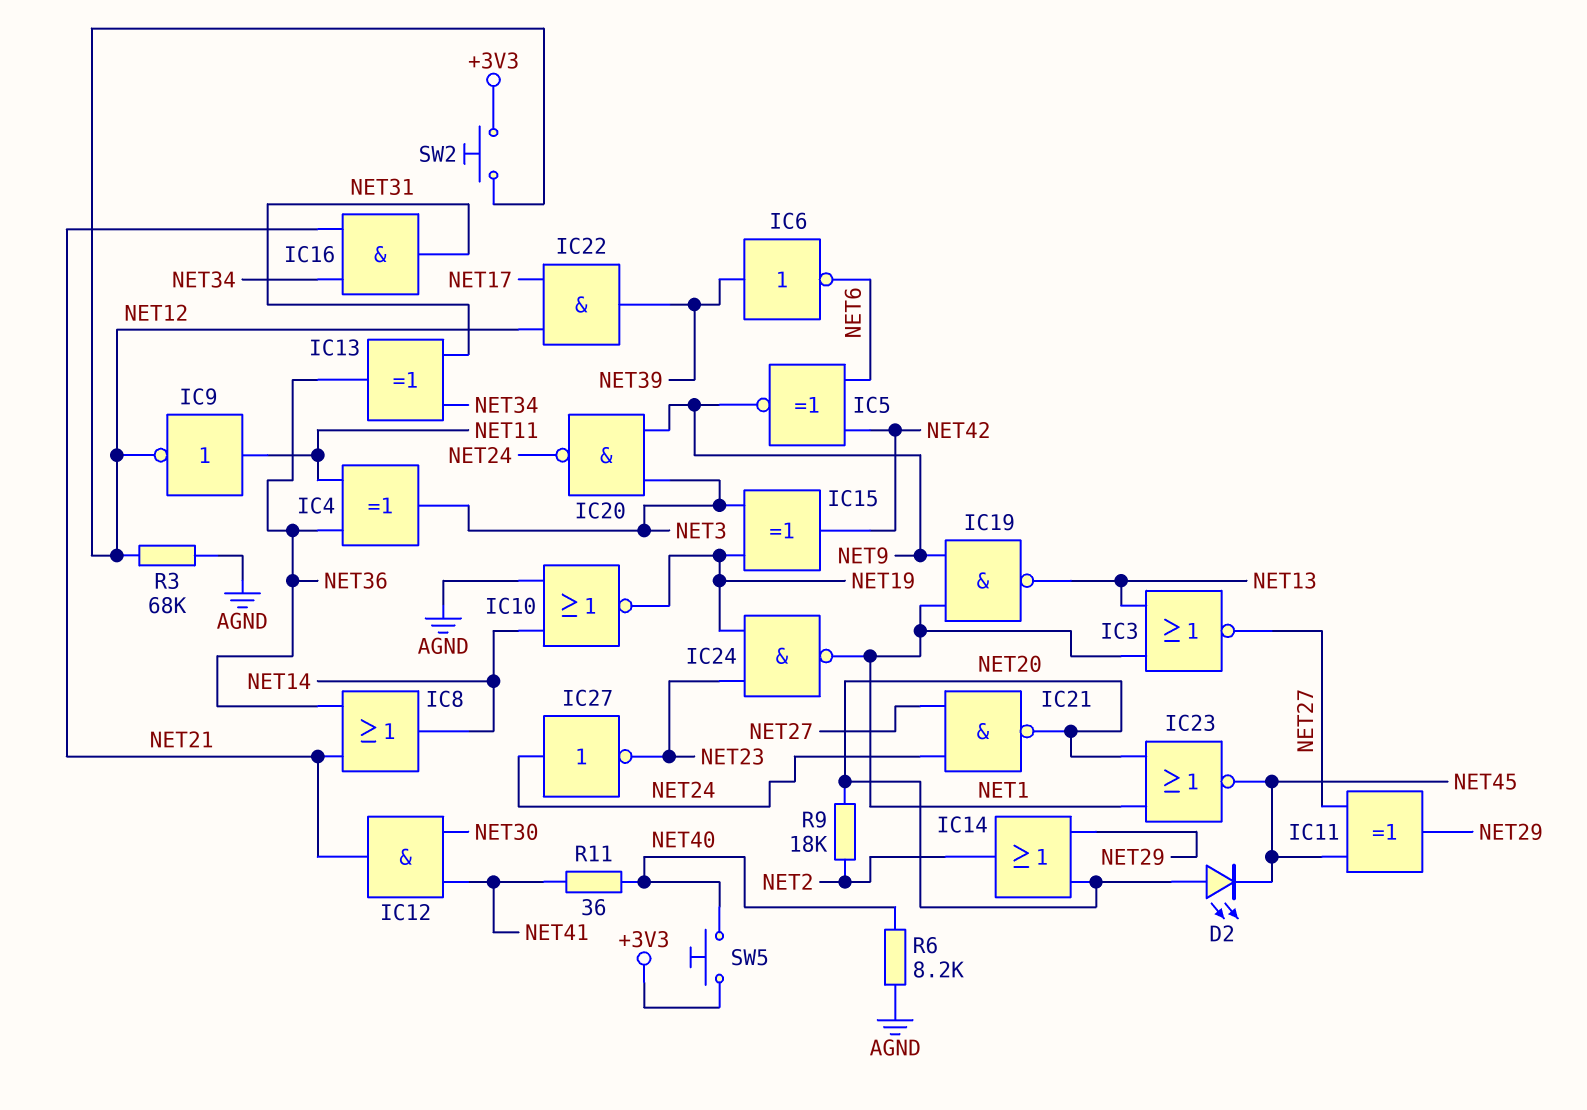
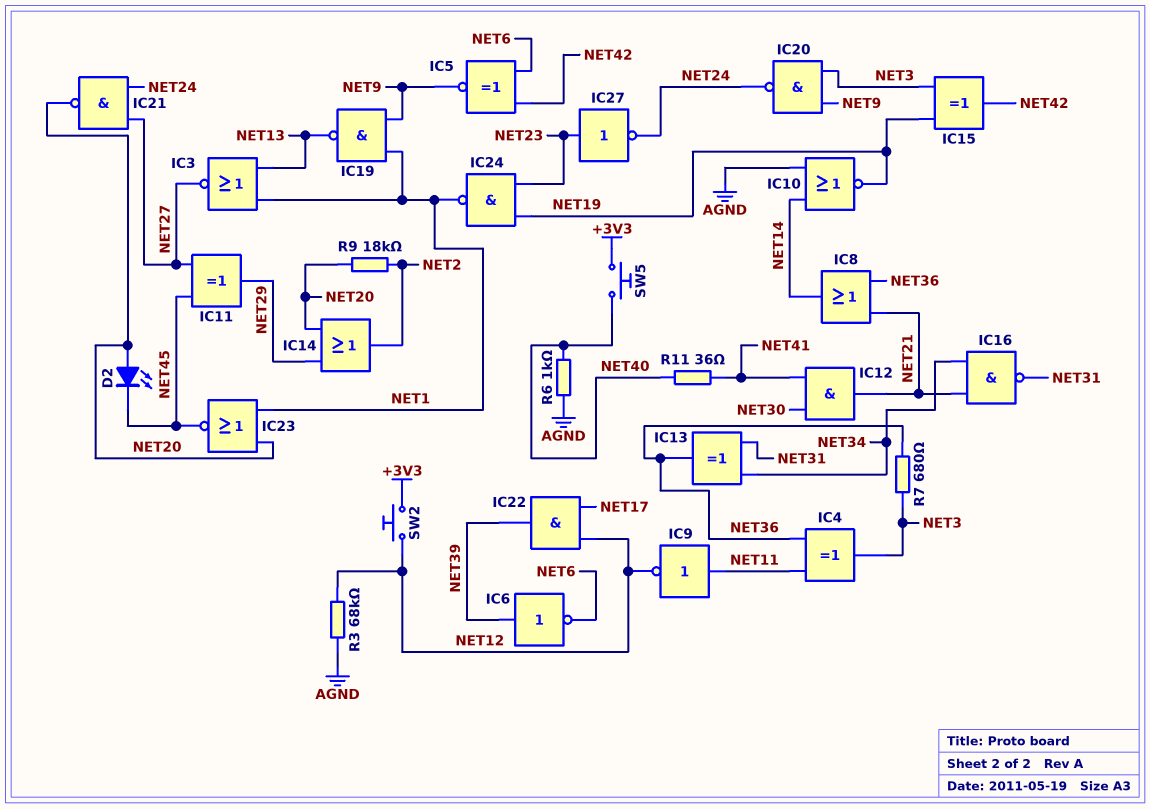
IC16: AND (in NET21, in NET34, out NET31) -> NAND (in NET21, in NET34, out NET31)
IC27: NOT (in NET24, out NET23) -> NOT (in NET23, out NET24)
R6: 8.2k (AGND, NET40) -> 1k (AGND, NET40)
R7: none -> 680 (NET3, NET36)

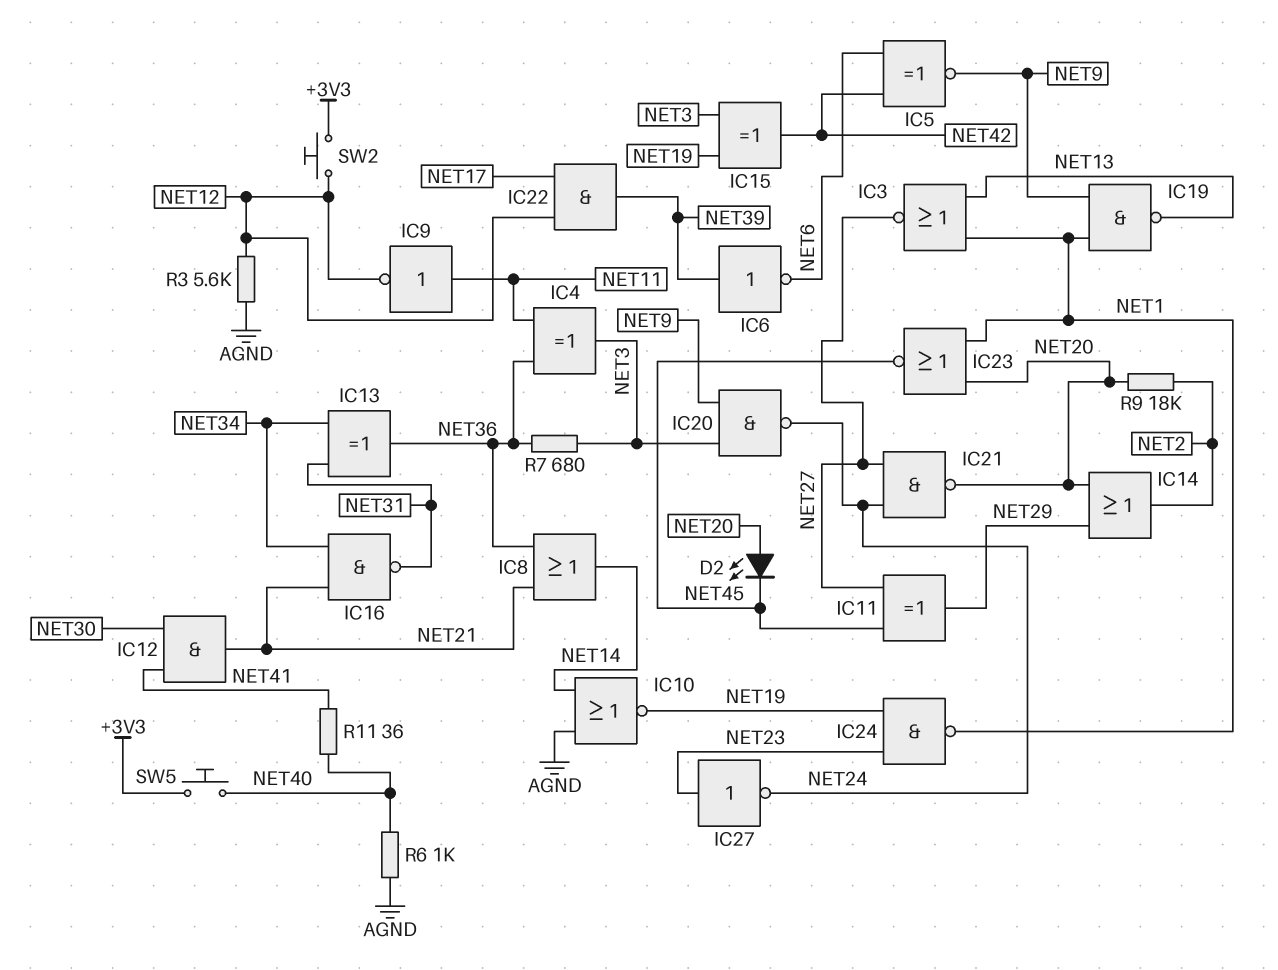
R3: 68k (AGND, NET12) -> 5.6k (AGND, NET12)

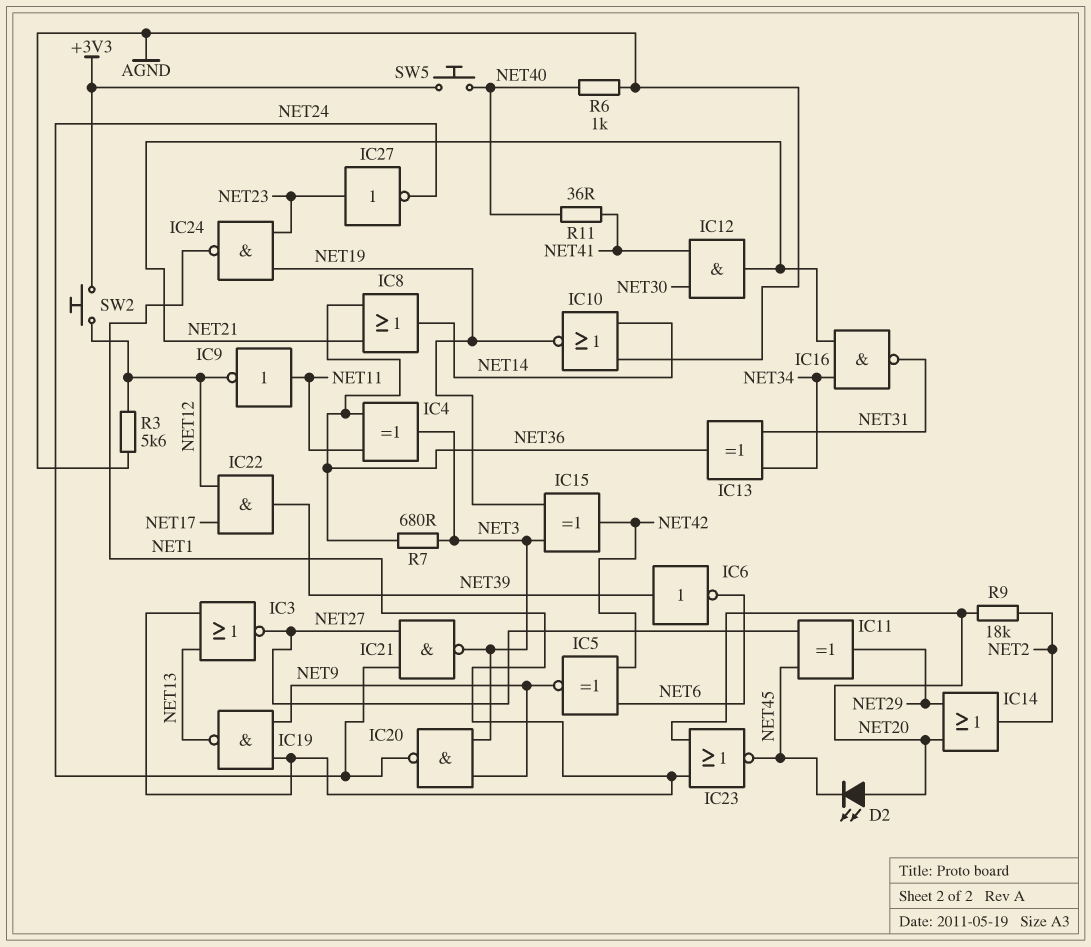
IC21: NAND (in NET24, in NET27, out NET20) -> NAND (in NET24, in NET27, out NET3)

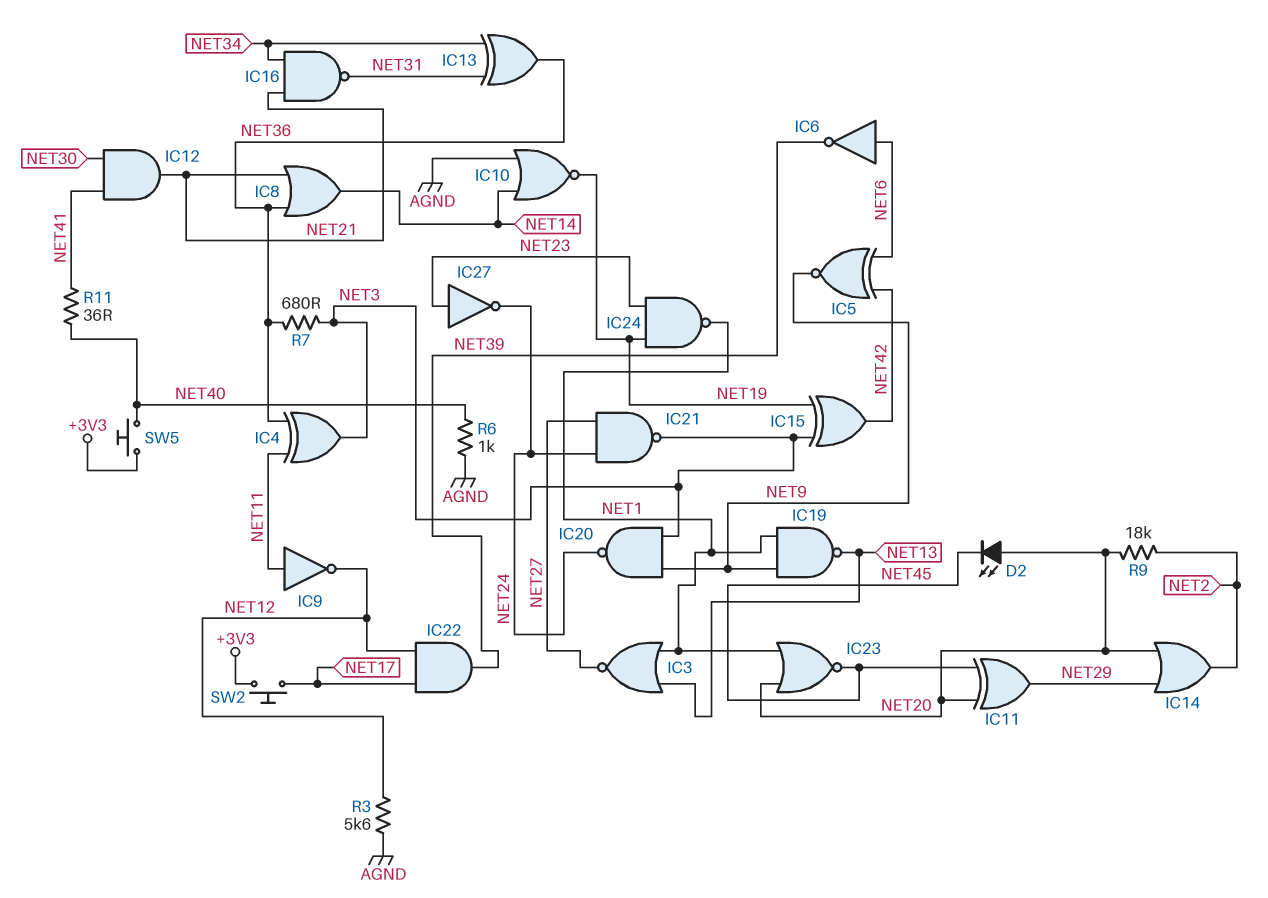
IC6: NOT (in NET39, out NET6) -> NOT (in NET6, out NET39)
IC11: XOR (in NET27, in NET45, out NET29) -> XOR (in NET20, in NET45, out NET29)
SW2: button (+3V3, NET12) -> button (+3V3, NET17)

